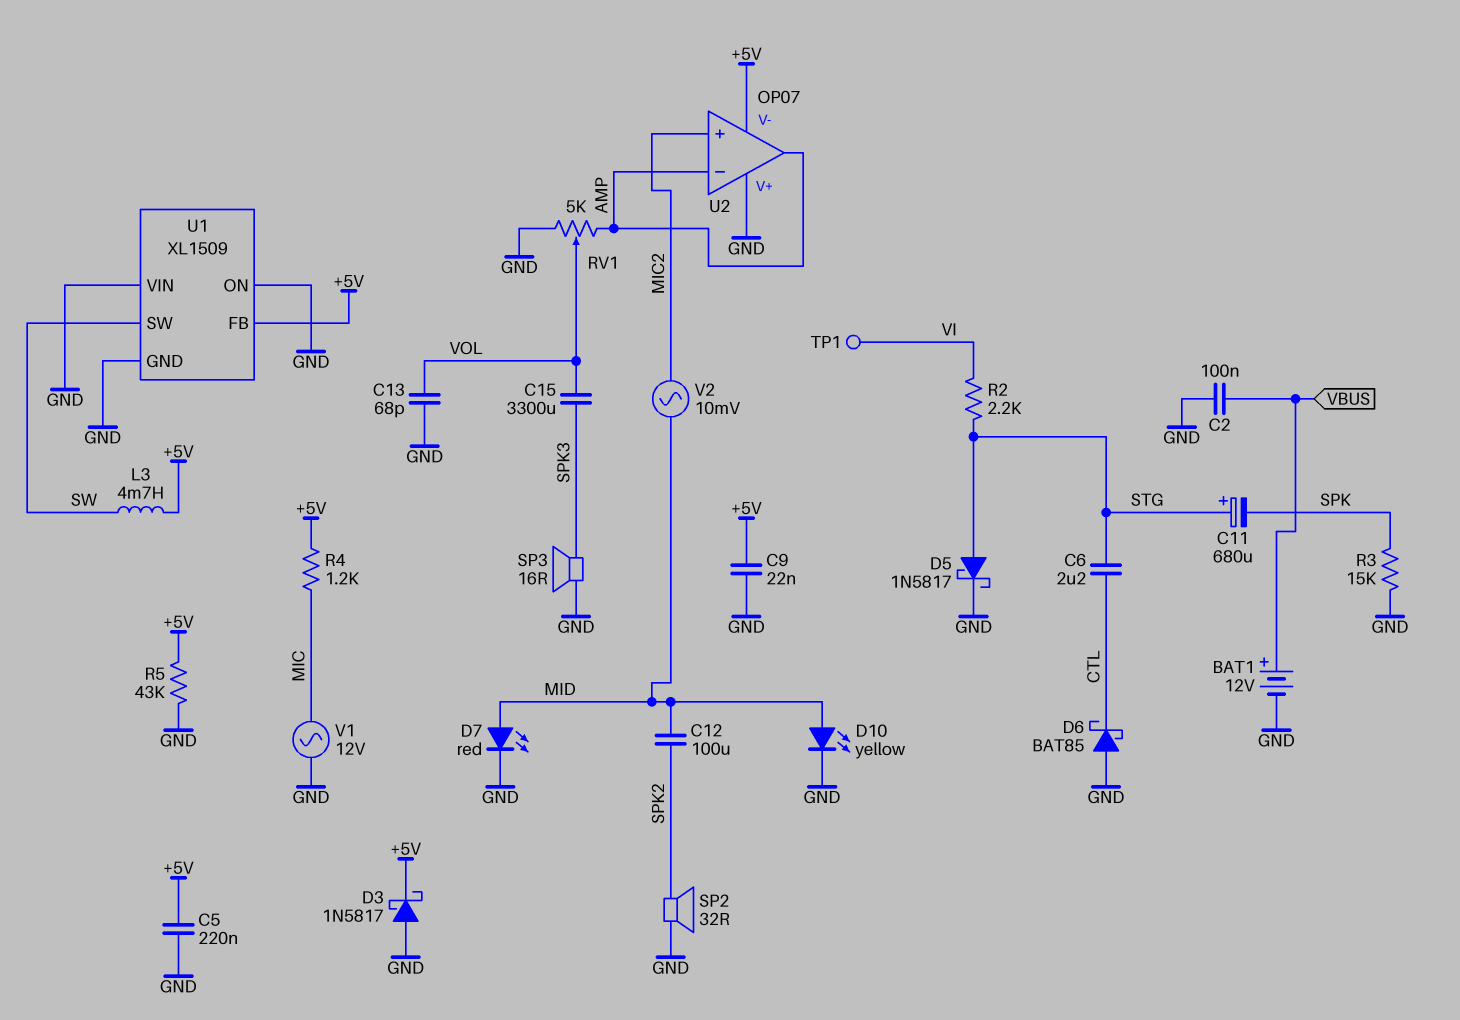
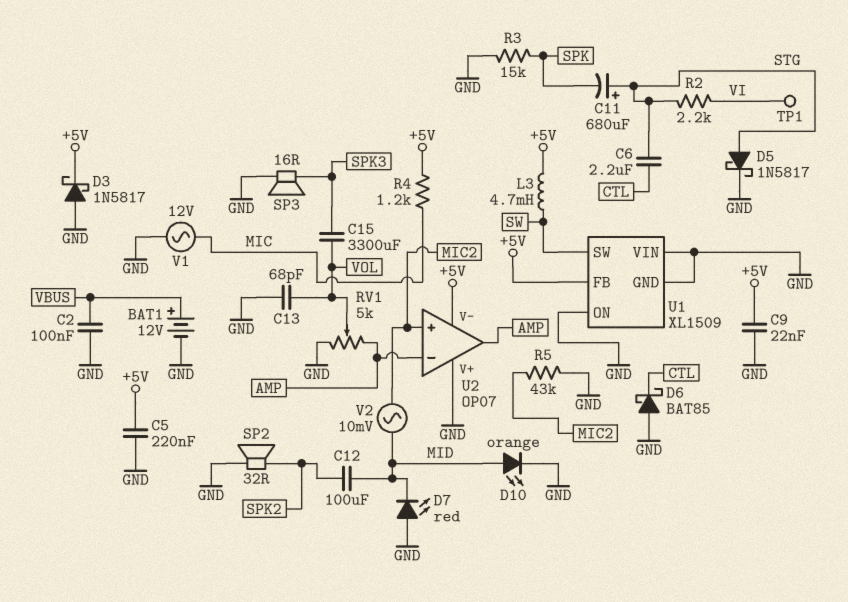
D7: LED red (A MID, K GND) -> LED red (A GND, K MID)
D10: LED yellow (A MID, K GND) -> LED orange (A MID, K GND)
R5: 43k (+5V, GND) -> 43k (GND, MIC2)

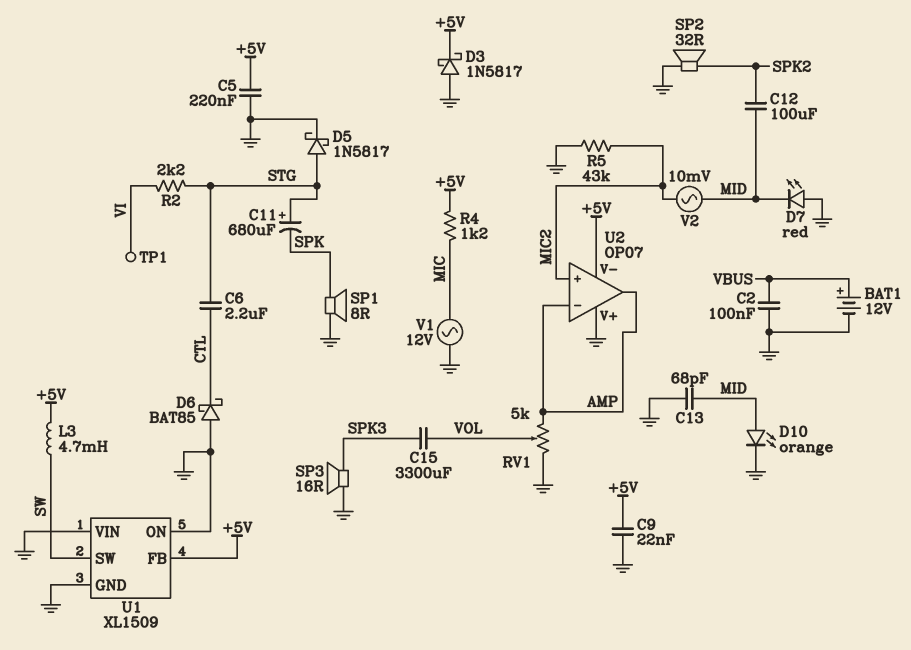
C13: 68pF (GND, VOL) -> 68pF (GND, MID)
R3: 15k (GND, SPK) -> none
SP1: none -> speaker 8R (GND, SPK)

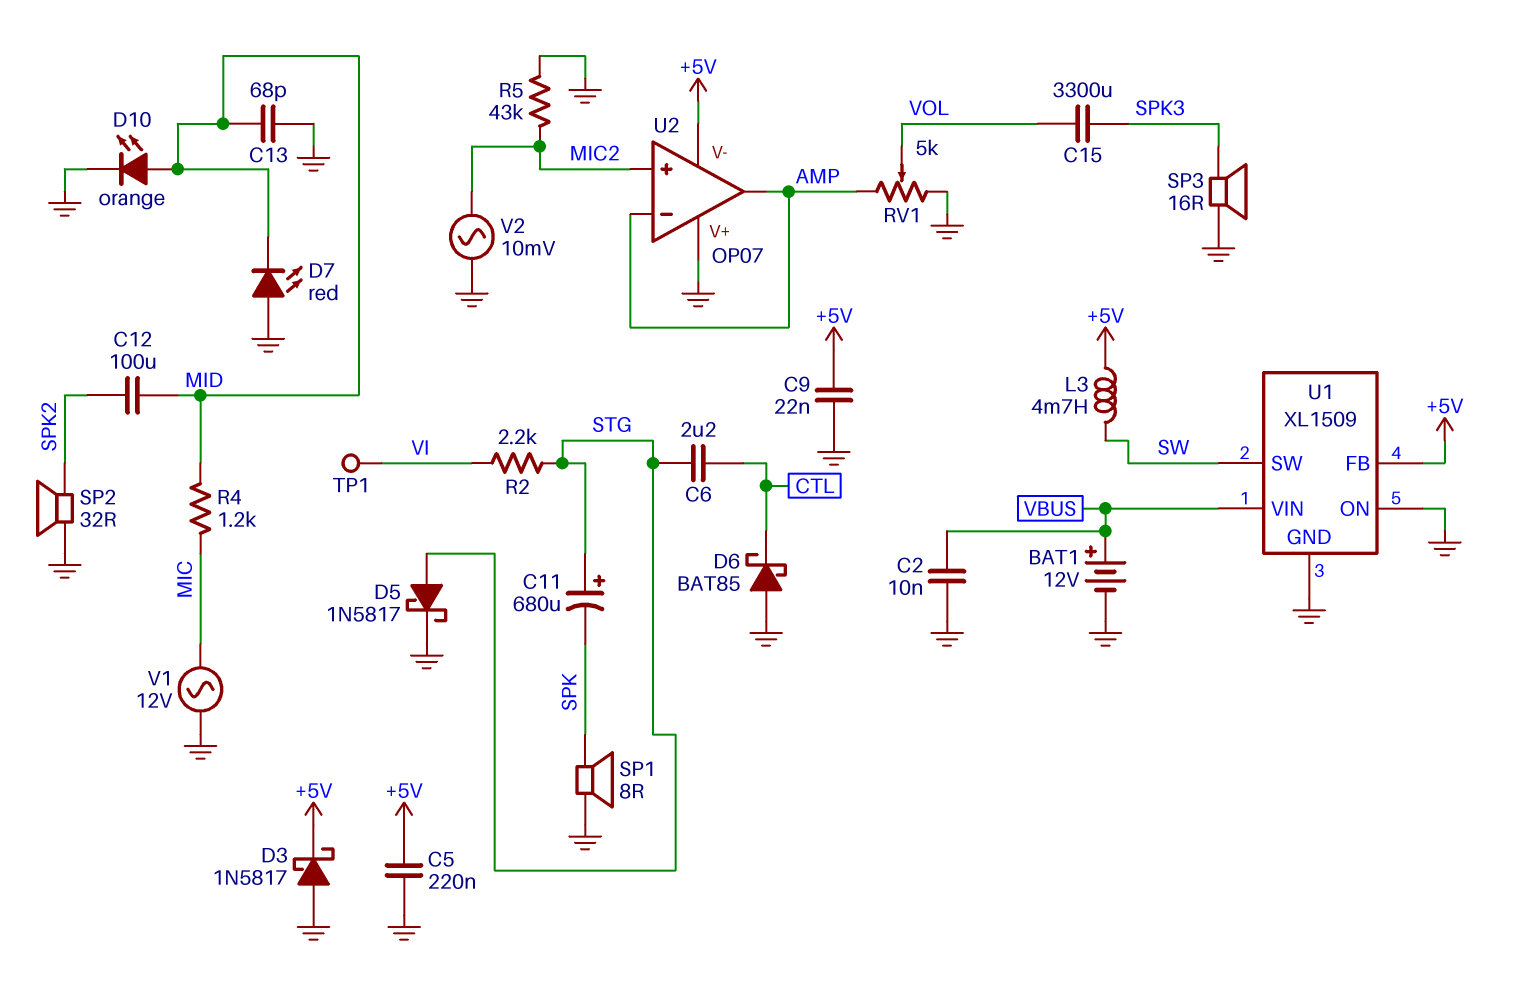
C2: 100nF (GND, VBUS) -> 10nF (GND, VBUS)
R4: 1.2k (+5V, MIC) -> 1.2k (MIC, MID)
U1 pin VIN: GND -> VBUS
V2: AC 10mV (MIC2, MID) -> AC 10mV (GND, MIC2)

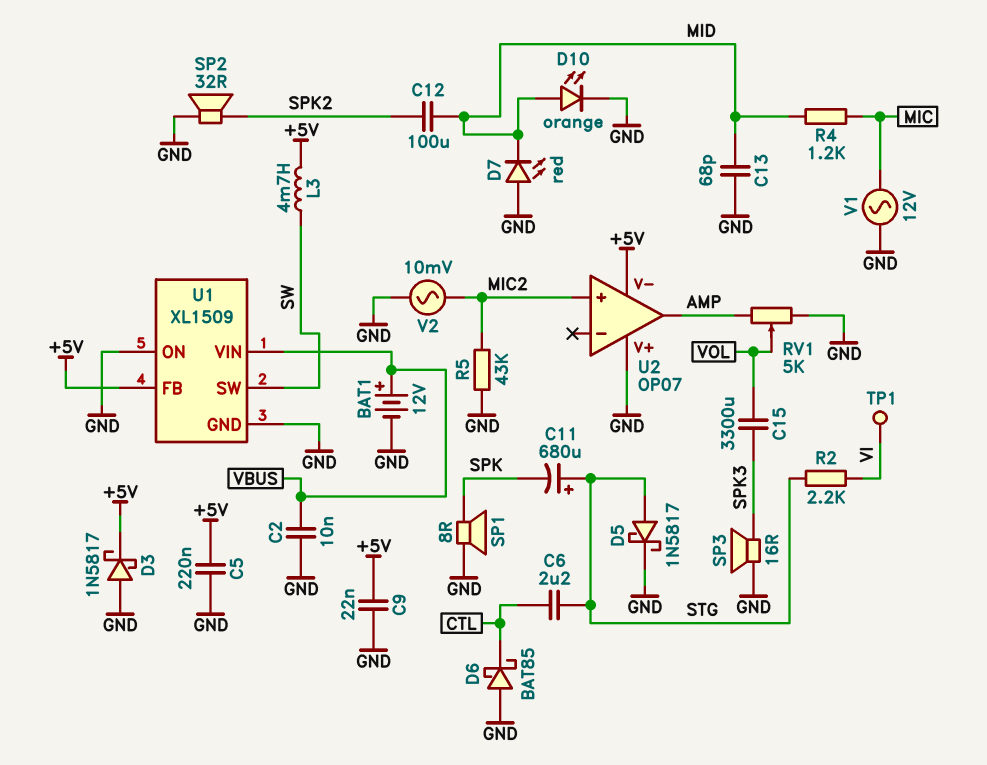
U2 pin in-: AMP -> none

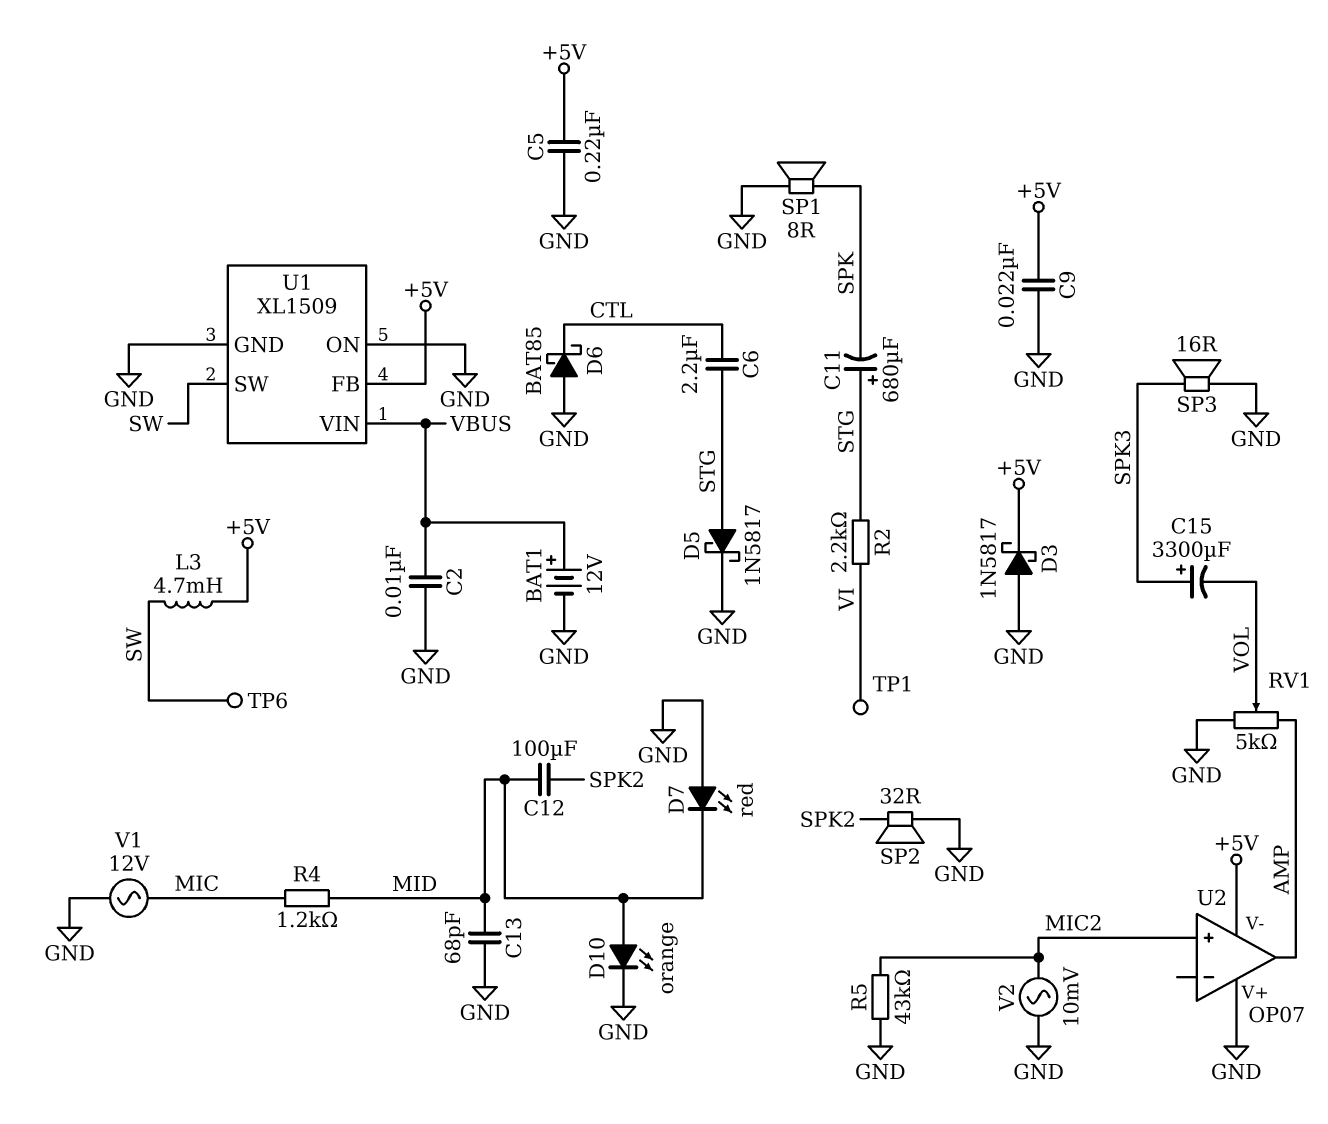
C15: 3300uF (SPK3, VOL) -> 3300uF (plus SPK3, minus VOL)
TP6: none -> test point (SW)

